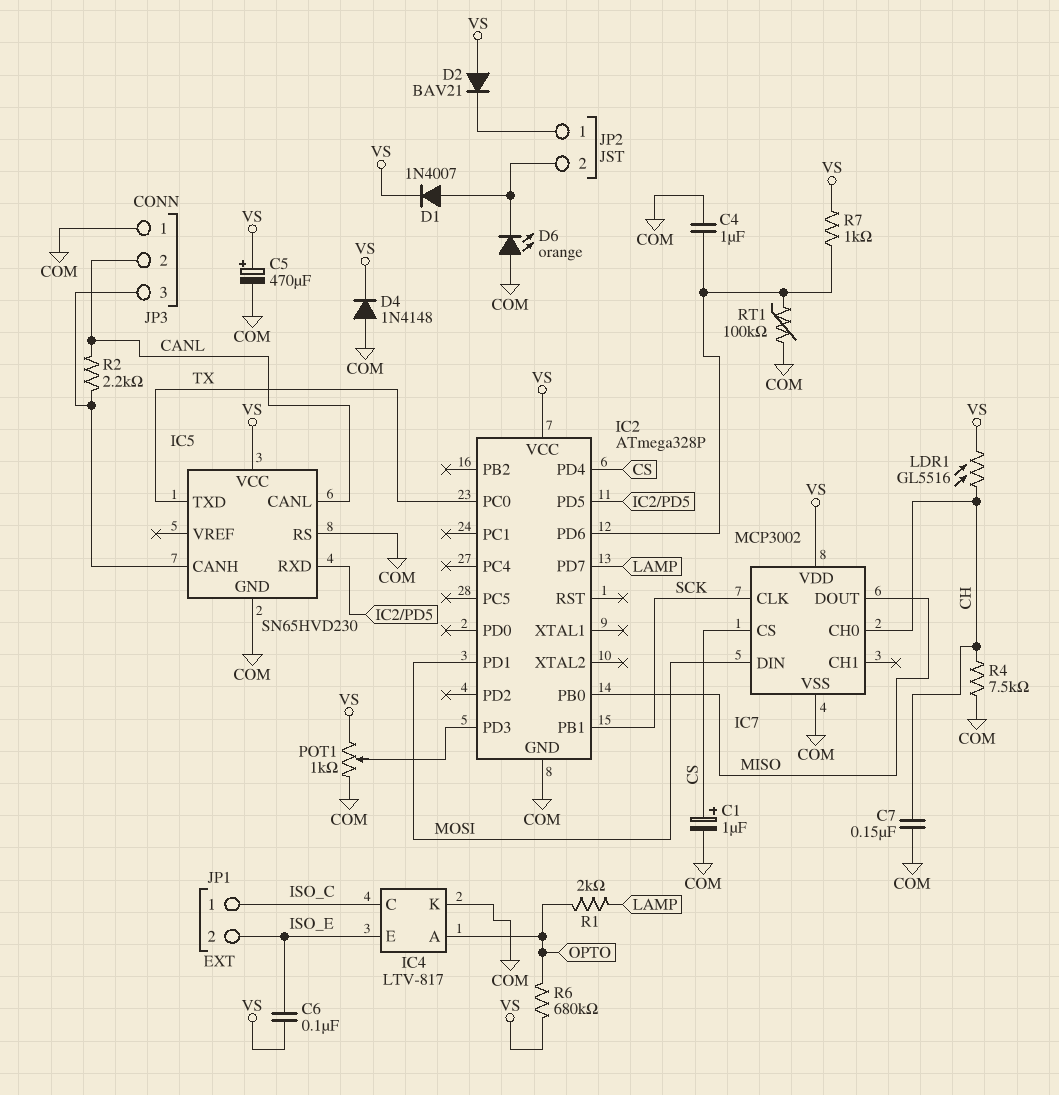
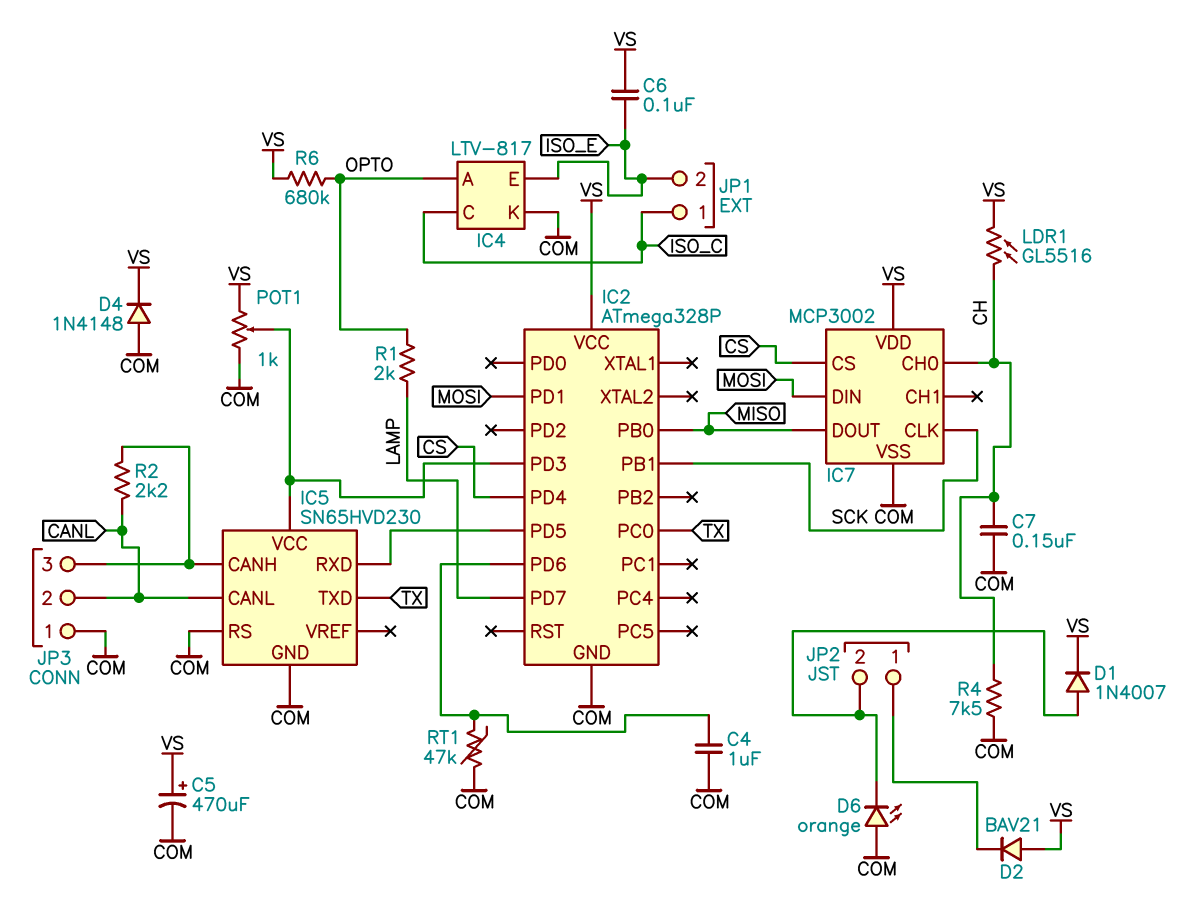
C1: 1uF (plus CS, minus COM) -> none
IC5 pin VCC: VS -> IC2/PD3
R7: 1k (IC2/PD6, VS) -> none
RT1: 100k (COM, IC2/PD6) -> 47k (COM, IC2/PD6)

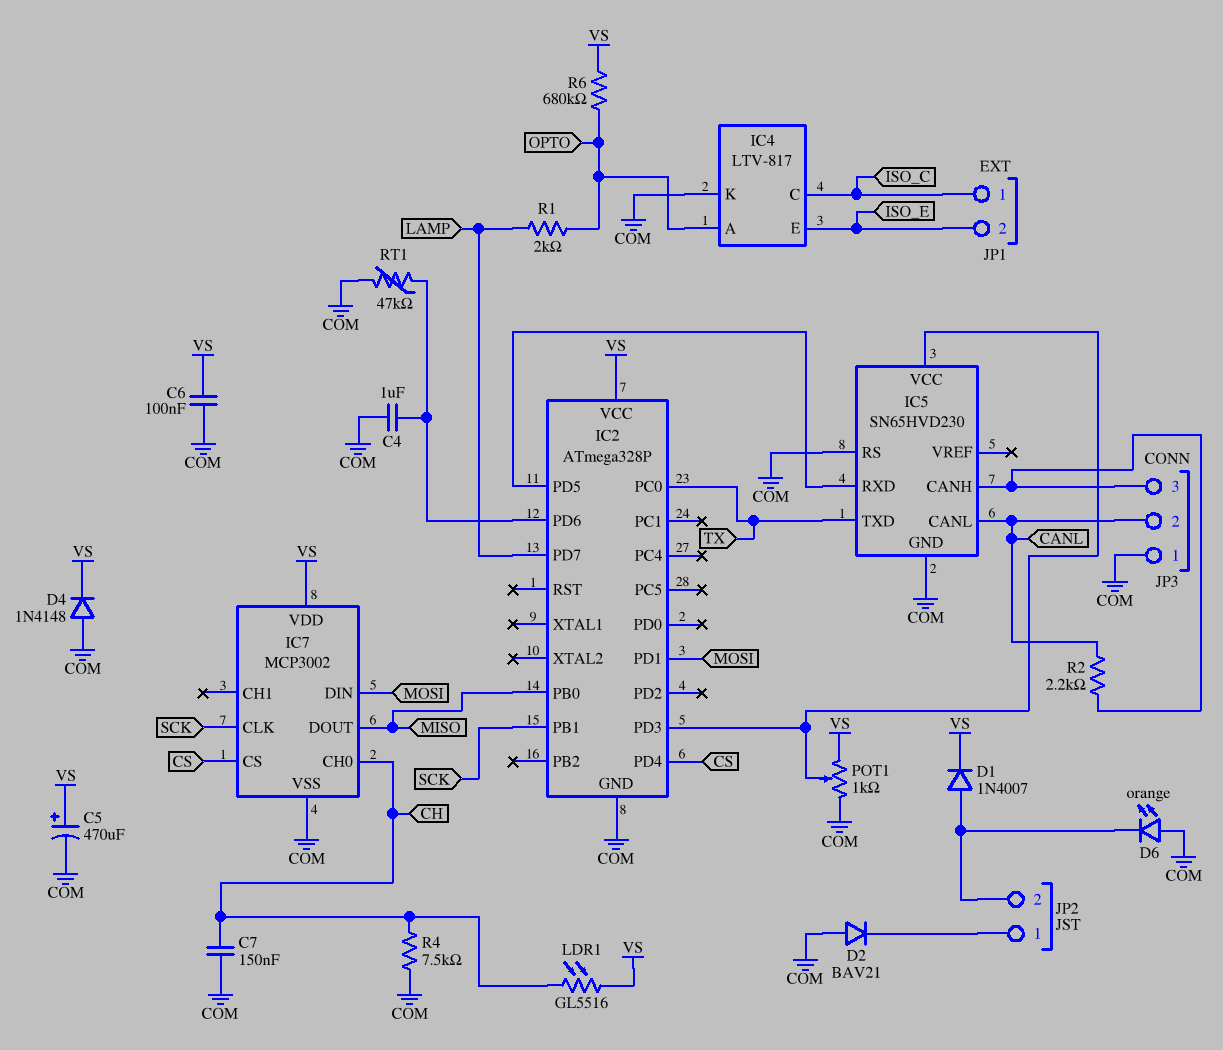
C6: 100nF (ISO_E, VS) -> 100nF (COM, VS)
D2: diode BAV21 (A VS, K JP2/1) -> diode BAV21 (A COM, K JP2/1)

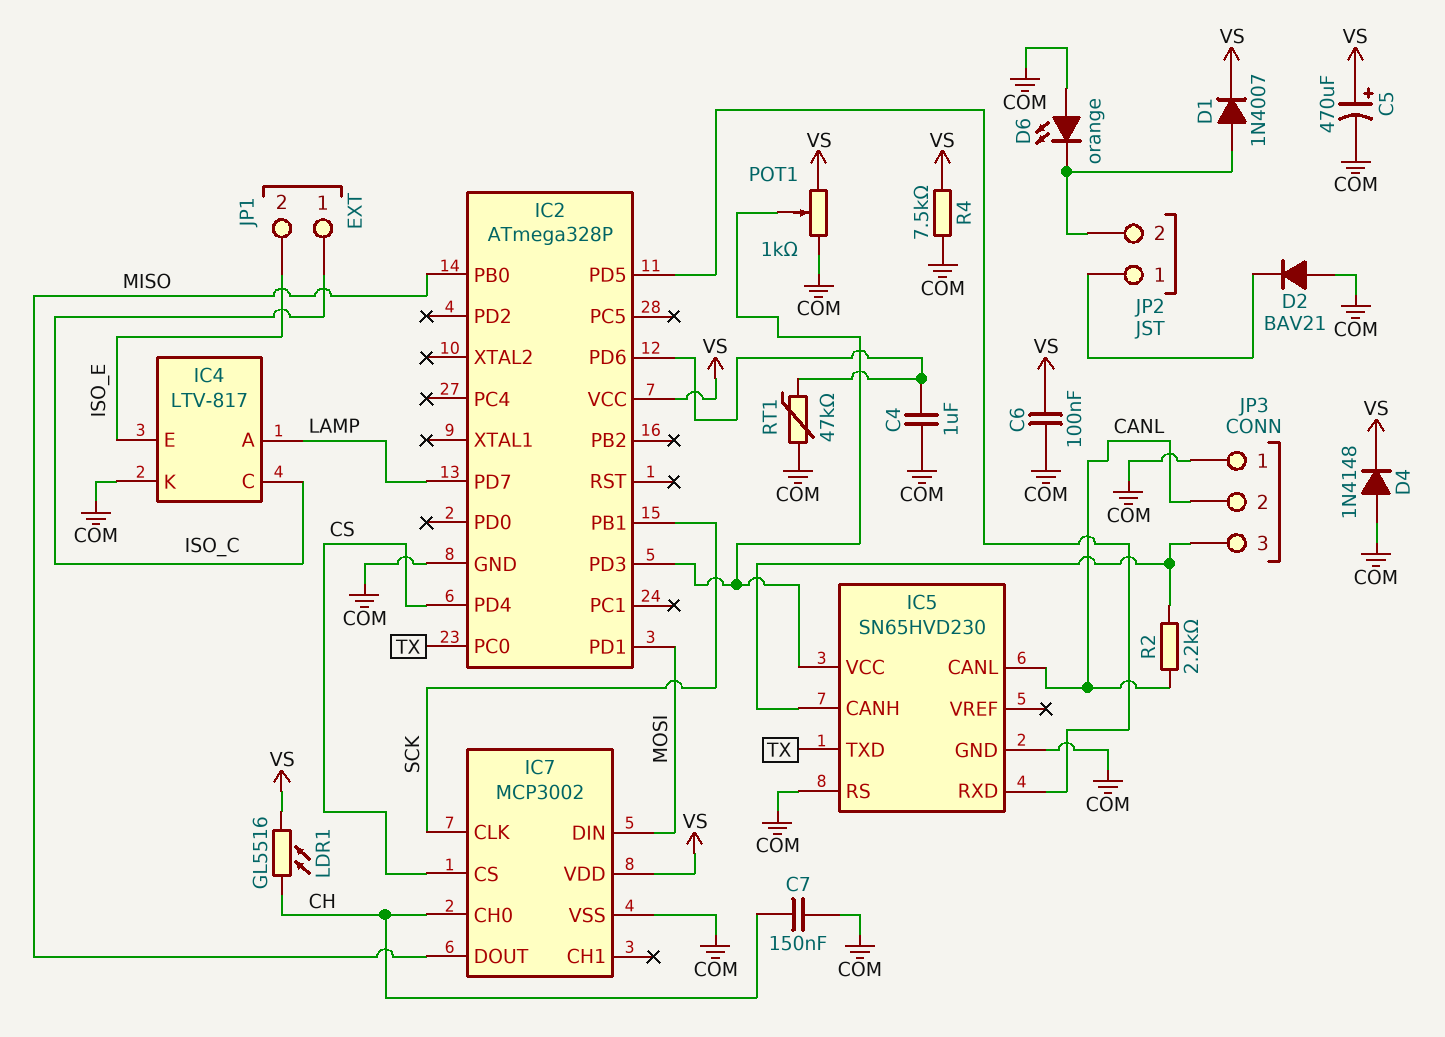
IC4 pin A: OPTO -> LAMP
R1: 2k (LAMP, OPTO) -> none
R4: 7.5k (CH, COM) -> 7.5k (COM, VS)
R6: 680k (OPTO, VS) -> none

